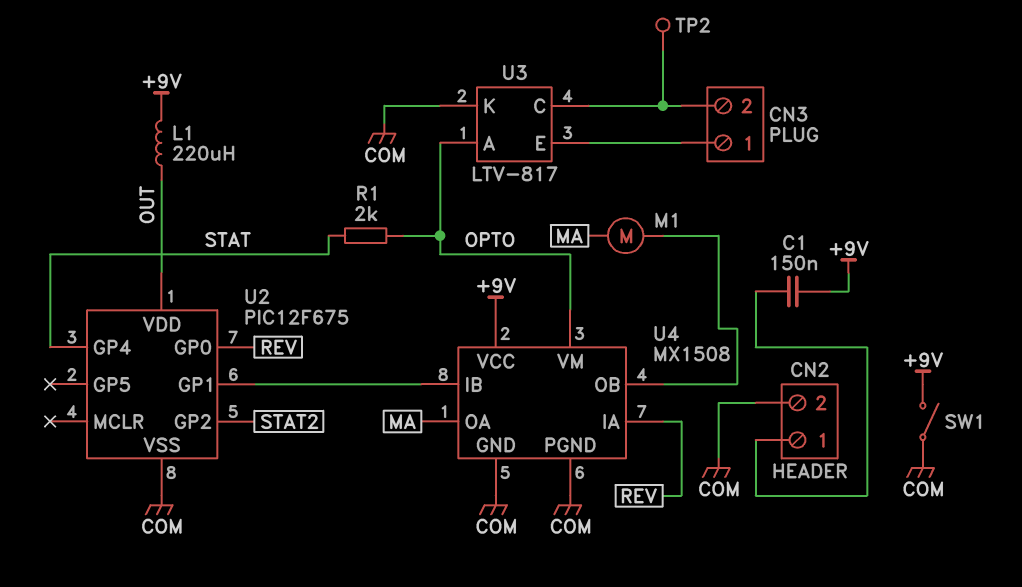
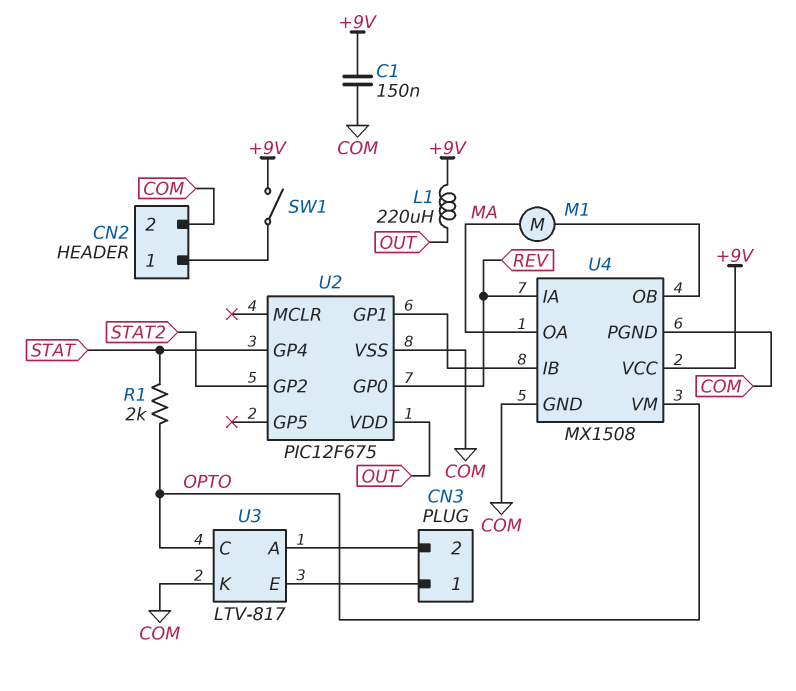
C1: 150nF (+9V, CN2/1) -> 150nF (+9V, COM)
SW1: switch (+9V, COM) -> switch (+9V, CN2/1)
TP2: test point (CN3/2) -> none
U3 pin A: OPTO -> CN3/2
U3 pin C: CN3/2 -> OPTO

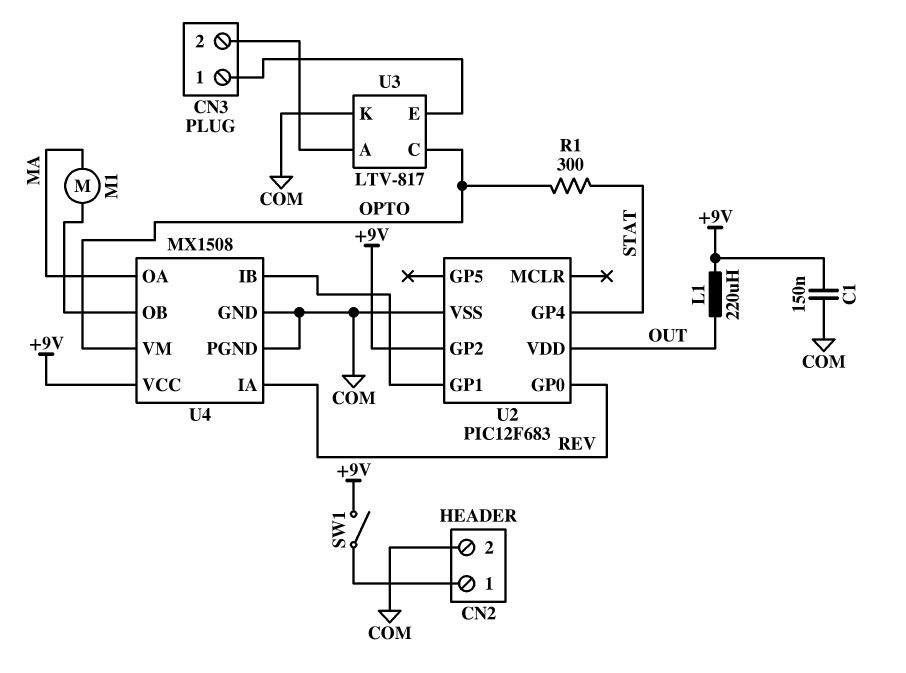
R1: 2k (OPTO, STAT) -> 300 (OPTO, STAT)
U2: PIC12F675 -> PIC12F683
U2 pin GP2: STAT2 -> +9V

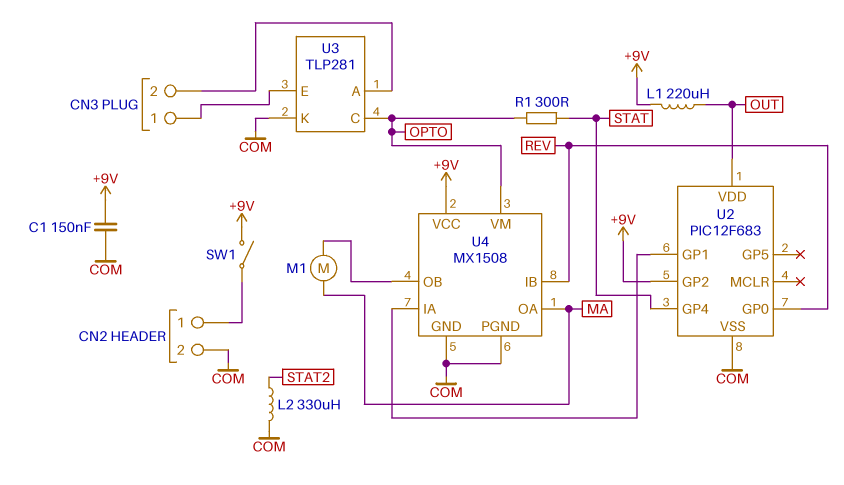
L2: none -> 330uH (COM, STAT2)
U3: LTV-817 -> TLP281
U4 pin IA: REV -> U2/GP1
U4 pin IB: U2/GP1 -> REV

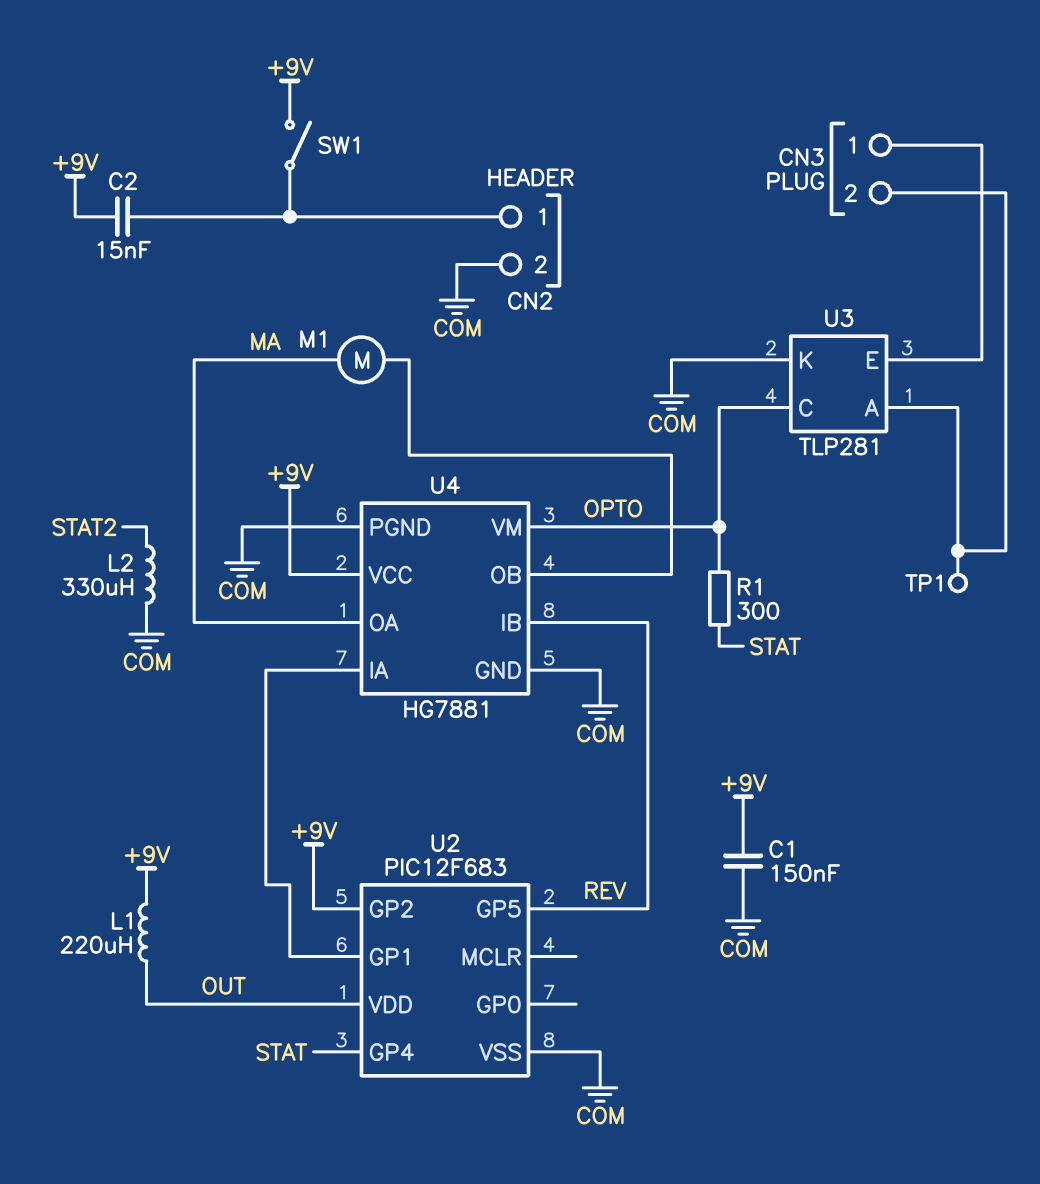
C2: none -> 15nF (+9V, CN2/1)
TP1: none -> test point (CN3/2)
U2 pin GP0: REV -> none
U2 pin GP5: none -> REV
U4: MX1508 -> HG7881

